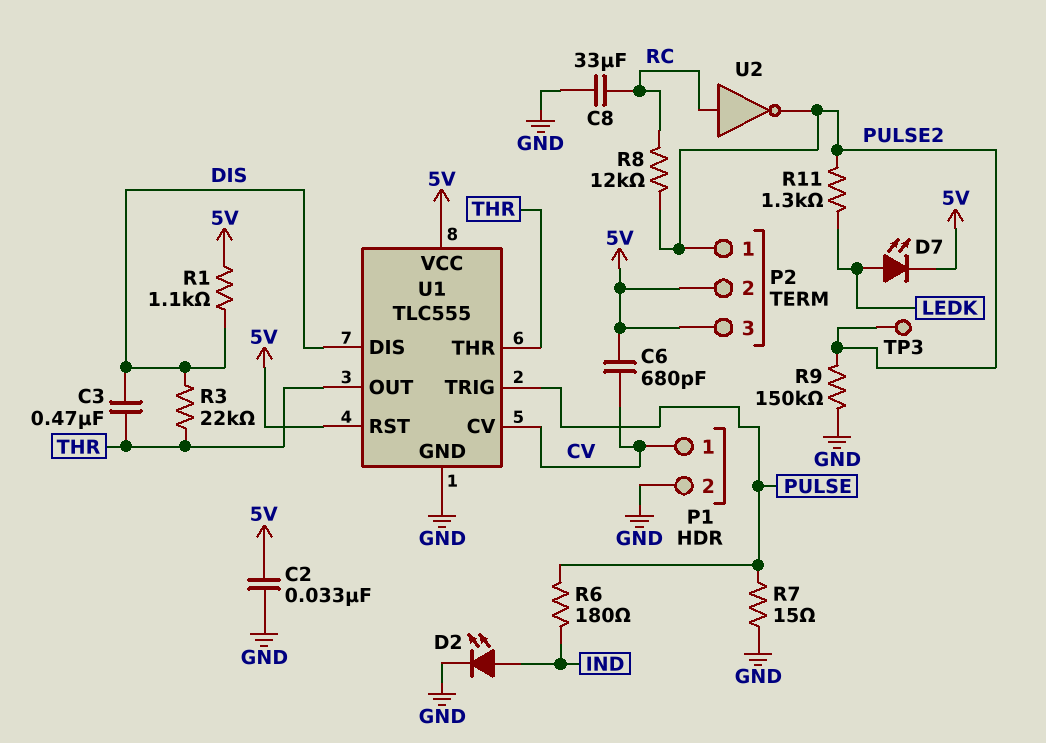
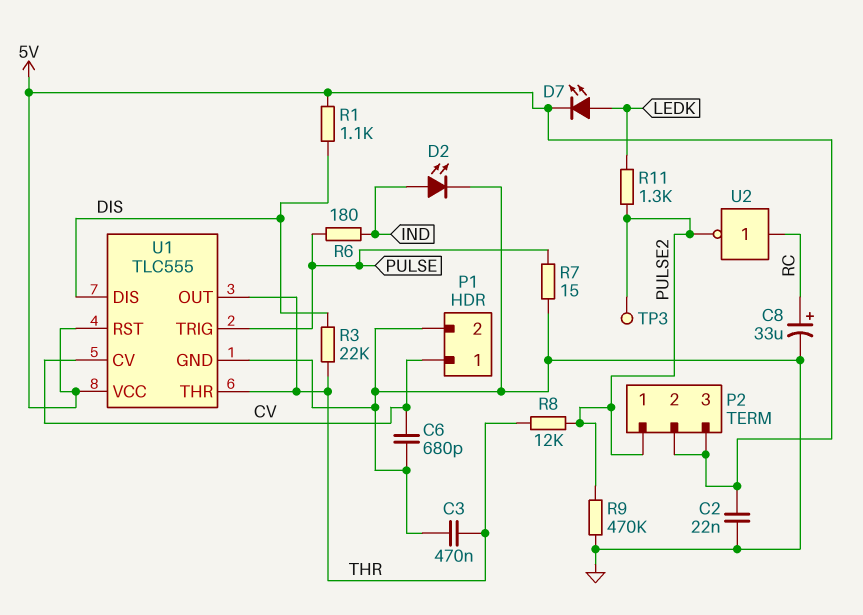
C2: 33nF (5V, GND) -> 22nF (5V, GND)
C3: 470nF (DIS, THR) -> 470nF (GND, THR)
C6: 680pF (5V, CV) -> 680pF (CV, GND)
C8: 33uF (GND, RC) -> 33uF (plus RC, minus GND)
R8: 12k (PULSE2, RC) -> 12k (PULSE2, THR)
R9: 150k (GND, PULSE2) -> 470k (GND, PULSE2)

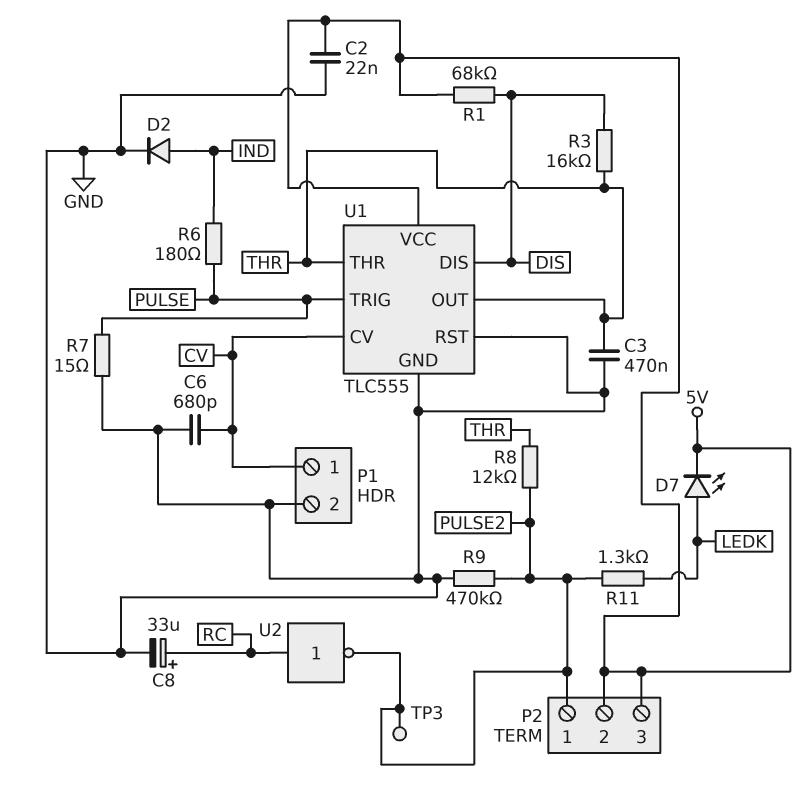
D2: LED (A IND, K GND) -> diode (A IND, K GND)
R1: 1.1k (5V, DIS) -> 68k (5V, DIS)
R3: 22k (DIS, THR) -> 16k (DIS, THR)
U1 pin RST: 5V -> GND

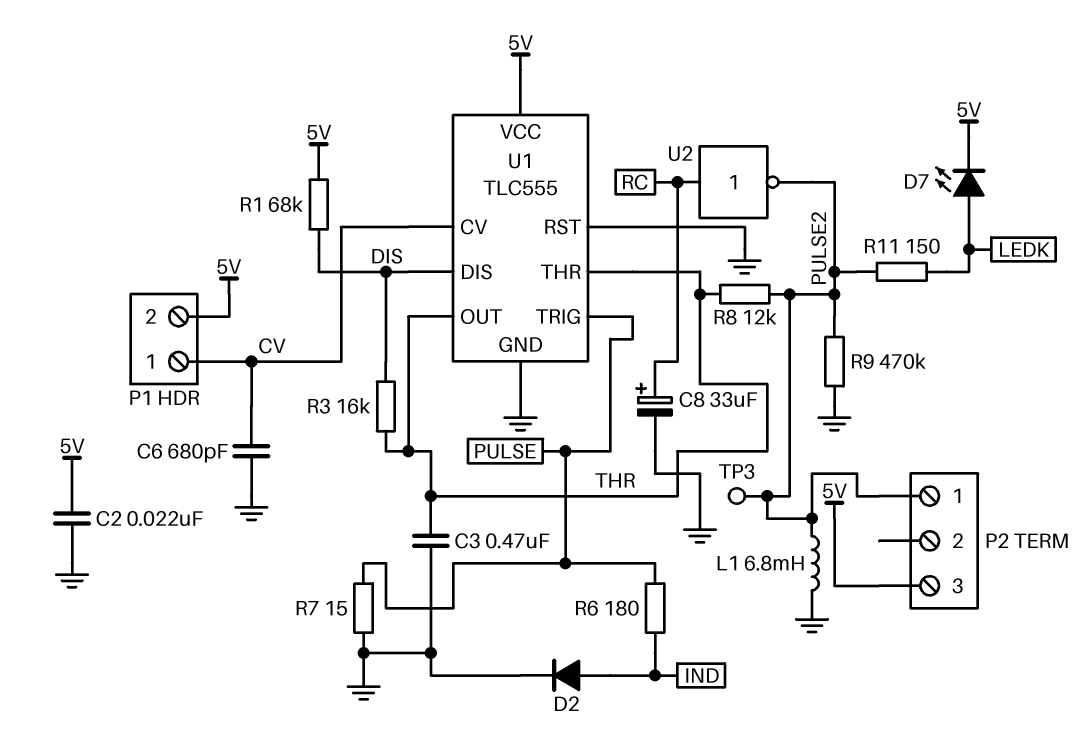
L1: none -> 6.8mH (GND, PULSE2)
P1 pin 2: GND -> 5V
P2 pin 2: 5V -> none
R11: 1.3k (LEDK, PULSE2) -> 150 (LEDK, PULSE2)

